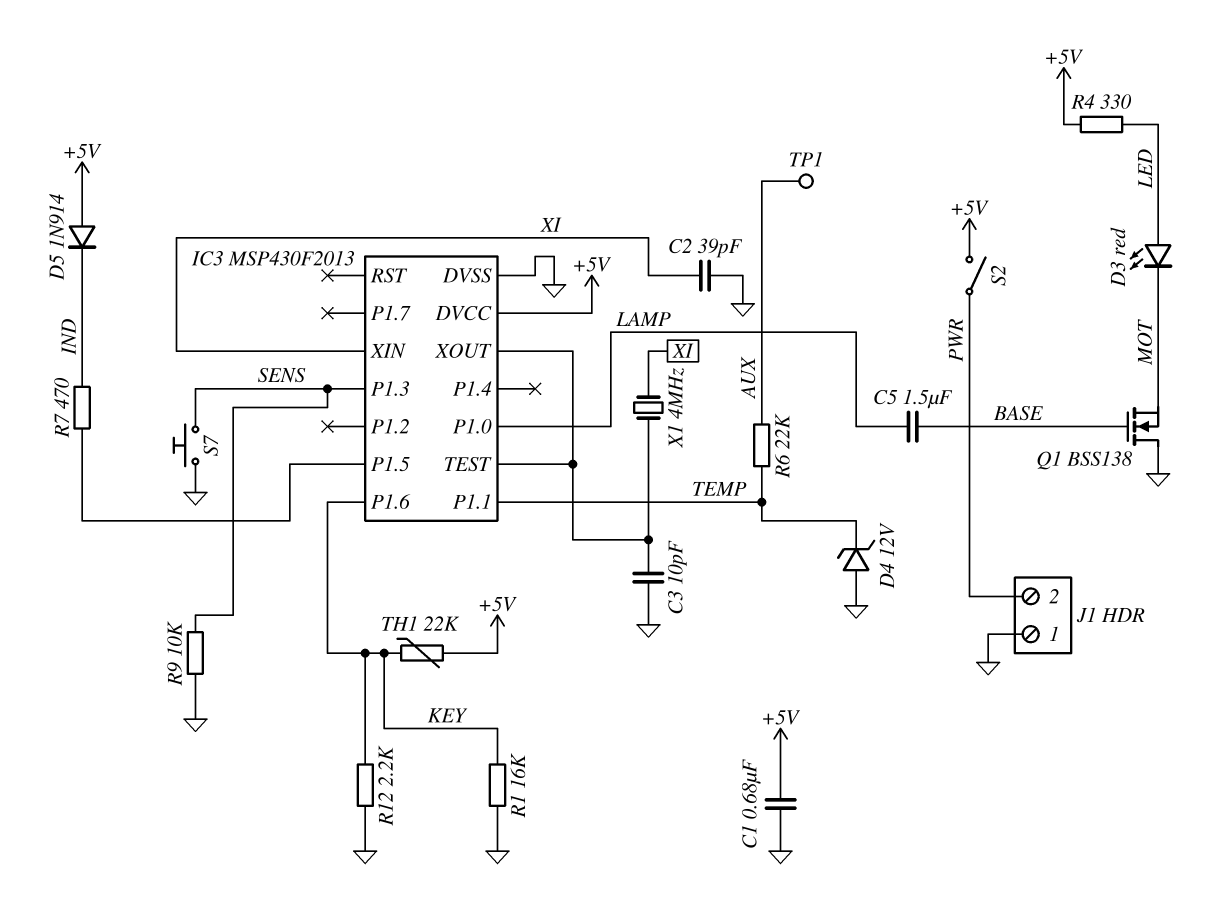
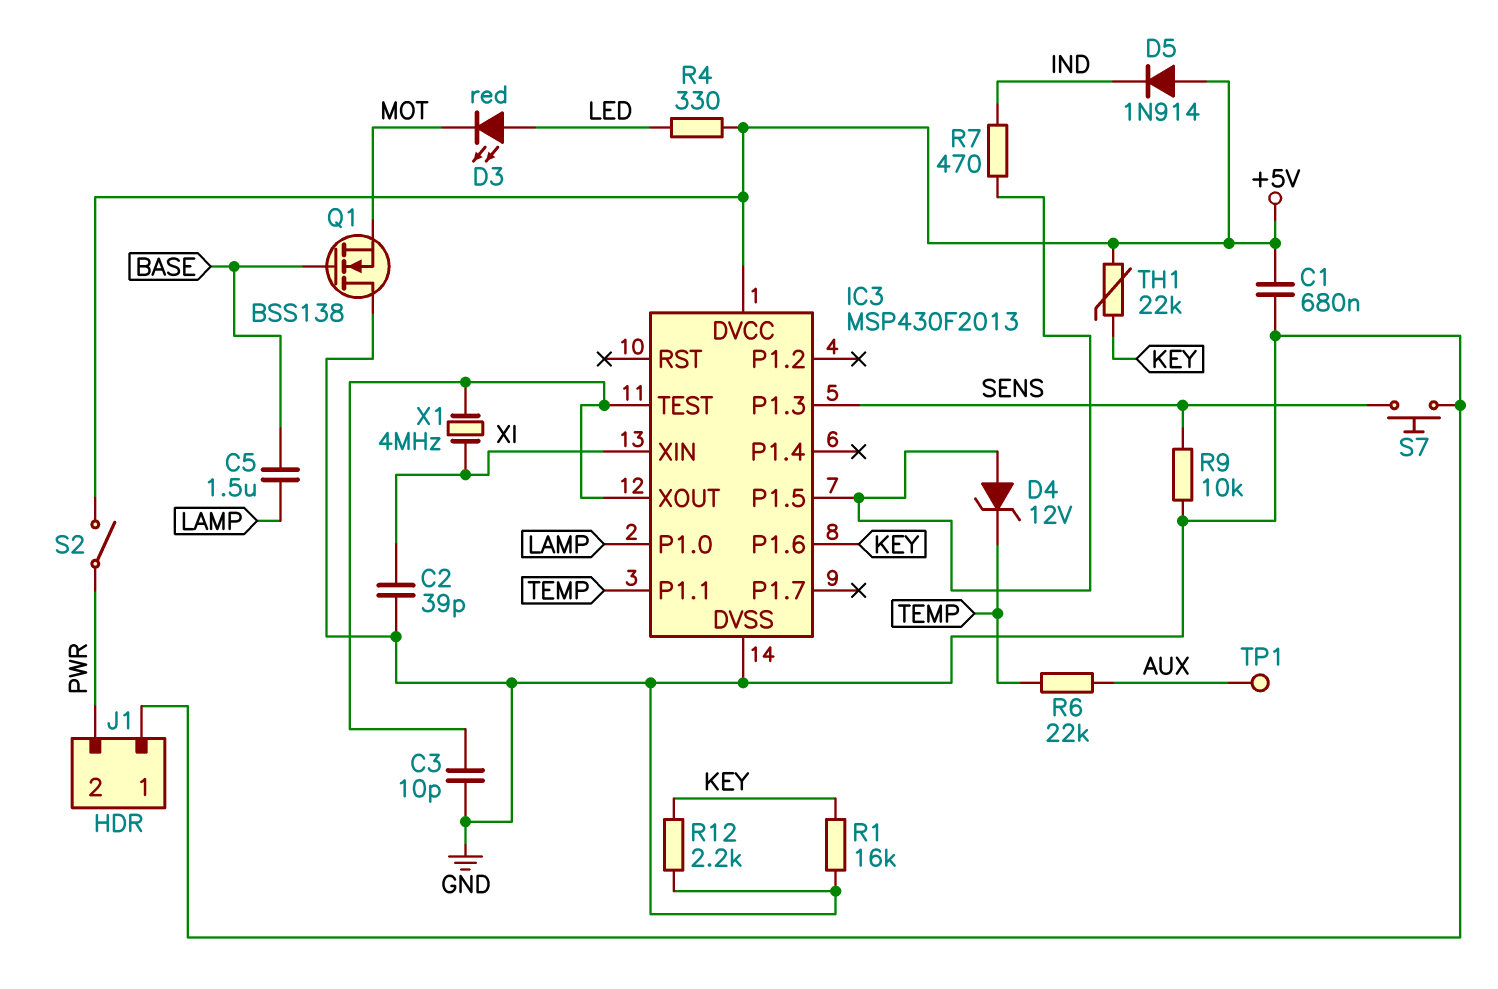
D4: zener 12V (A GND, K TEMP) -> zener 12V (A IC3/P1.5, K TEMP)

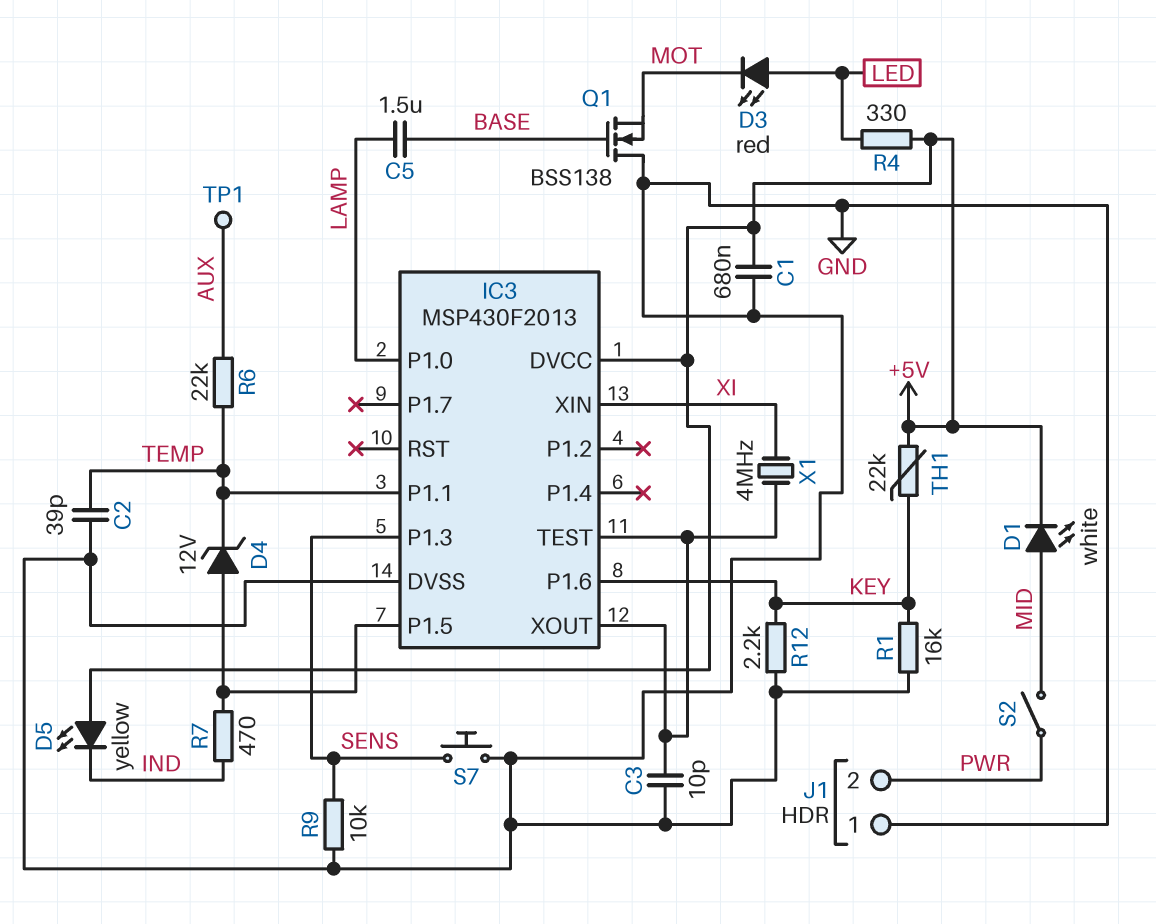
C2: 39pF (GND, XI) -> 39pF (GND, TEMP)
D1: none -> LED white (A MID, K +5V)
D5: diode 1N914 (A +5V, K IND) -> LED yellow (A +5V, K IND)
S2: switch (+5V, PWR) -> switch (MID, PWR)

